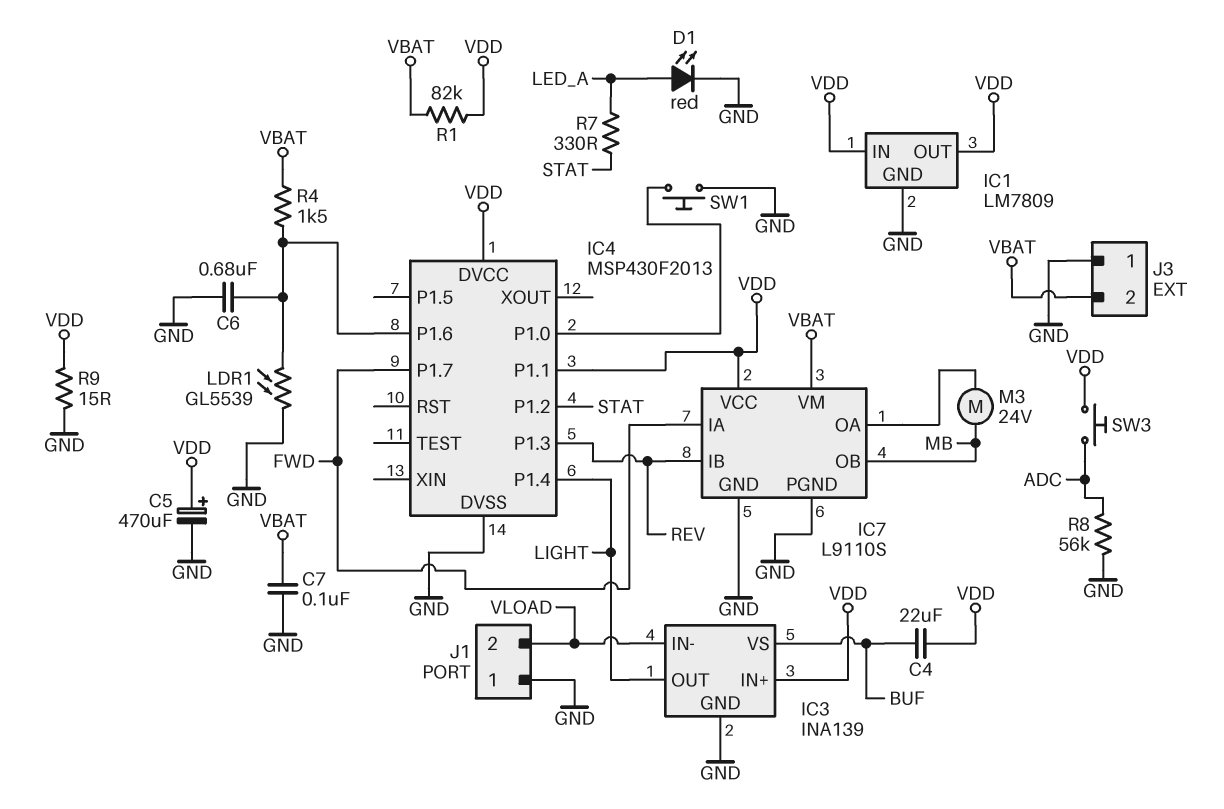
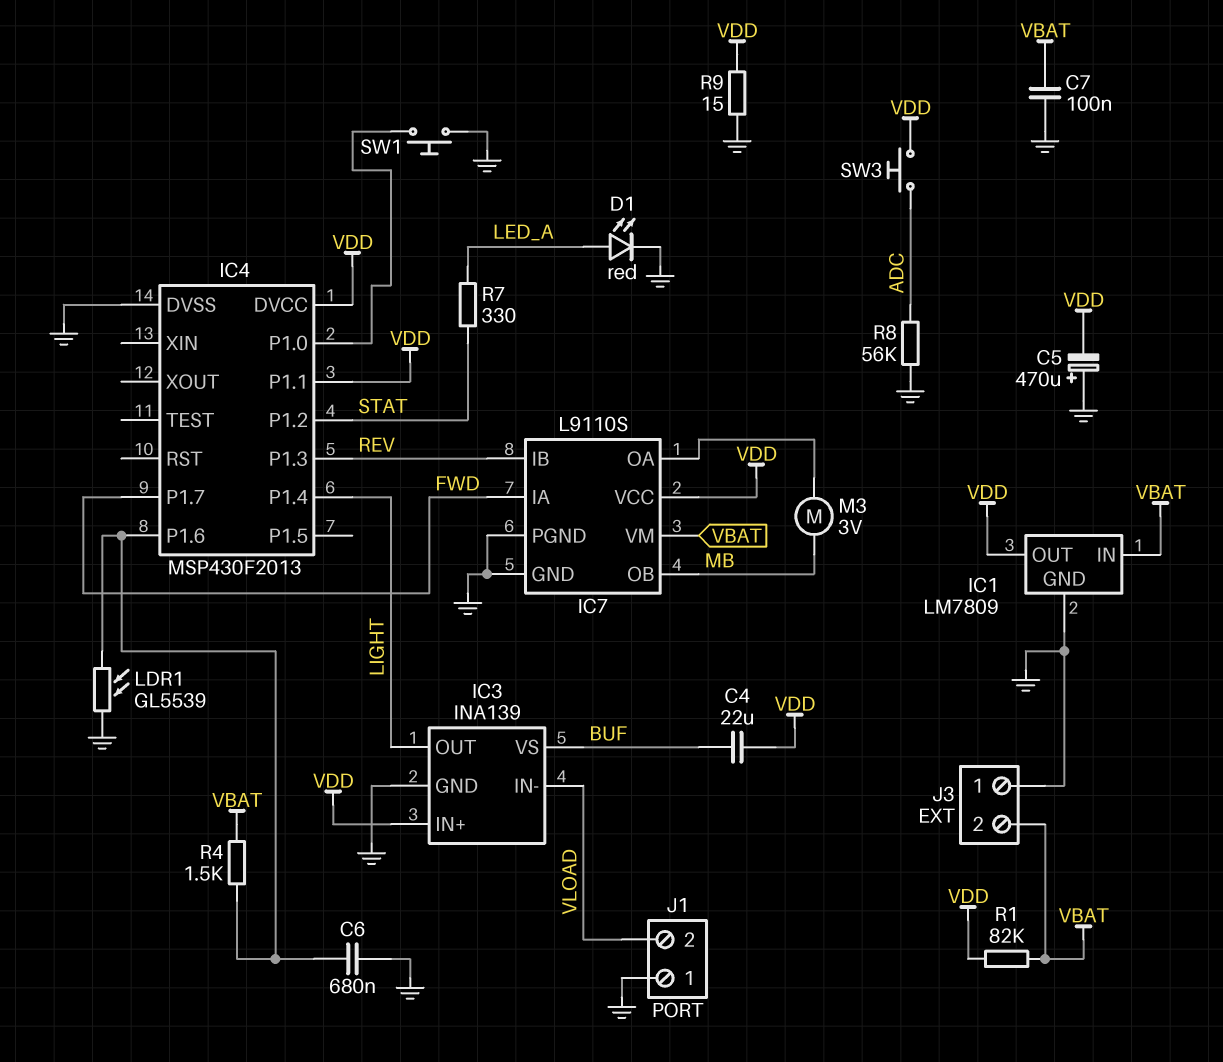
C5: 470uF (plus VDD, minus GND) -> 470uF (plus GND, minus VDD)
IC1 pin IN: VDD -> VBAT
M3: motor 24V (IC7/OA, MB) -> motor 3V (IC7/OA, MB)

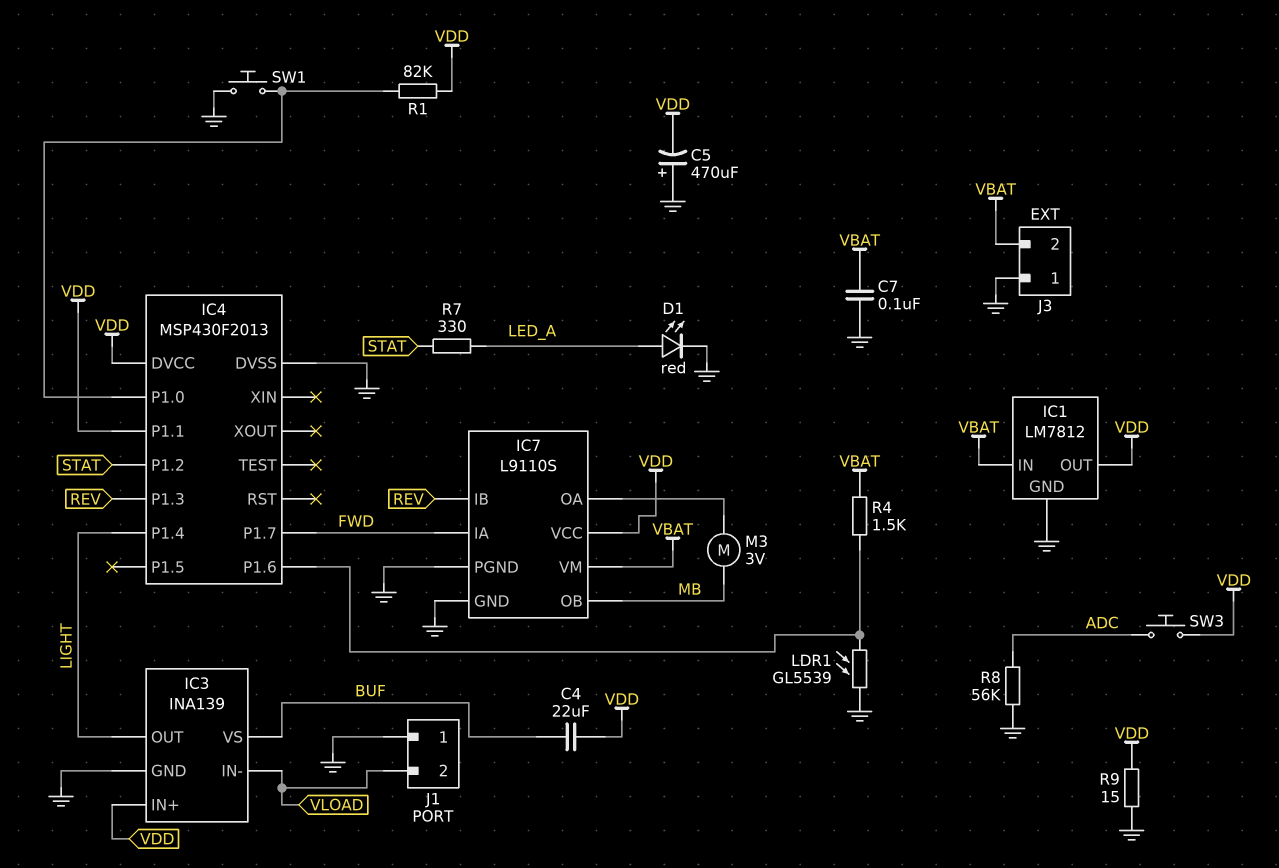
C6: 680nF (GND, IC4/P1.6) -> none
IC1: LM7809 -> LM7812
R1: 82k (VBAT, VDD) -> 82k (IC4/P1.0, VDD)

